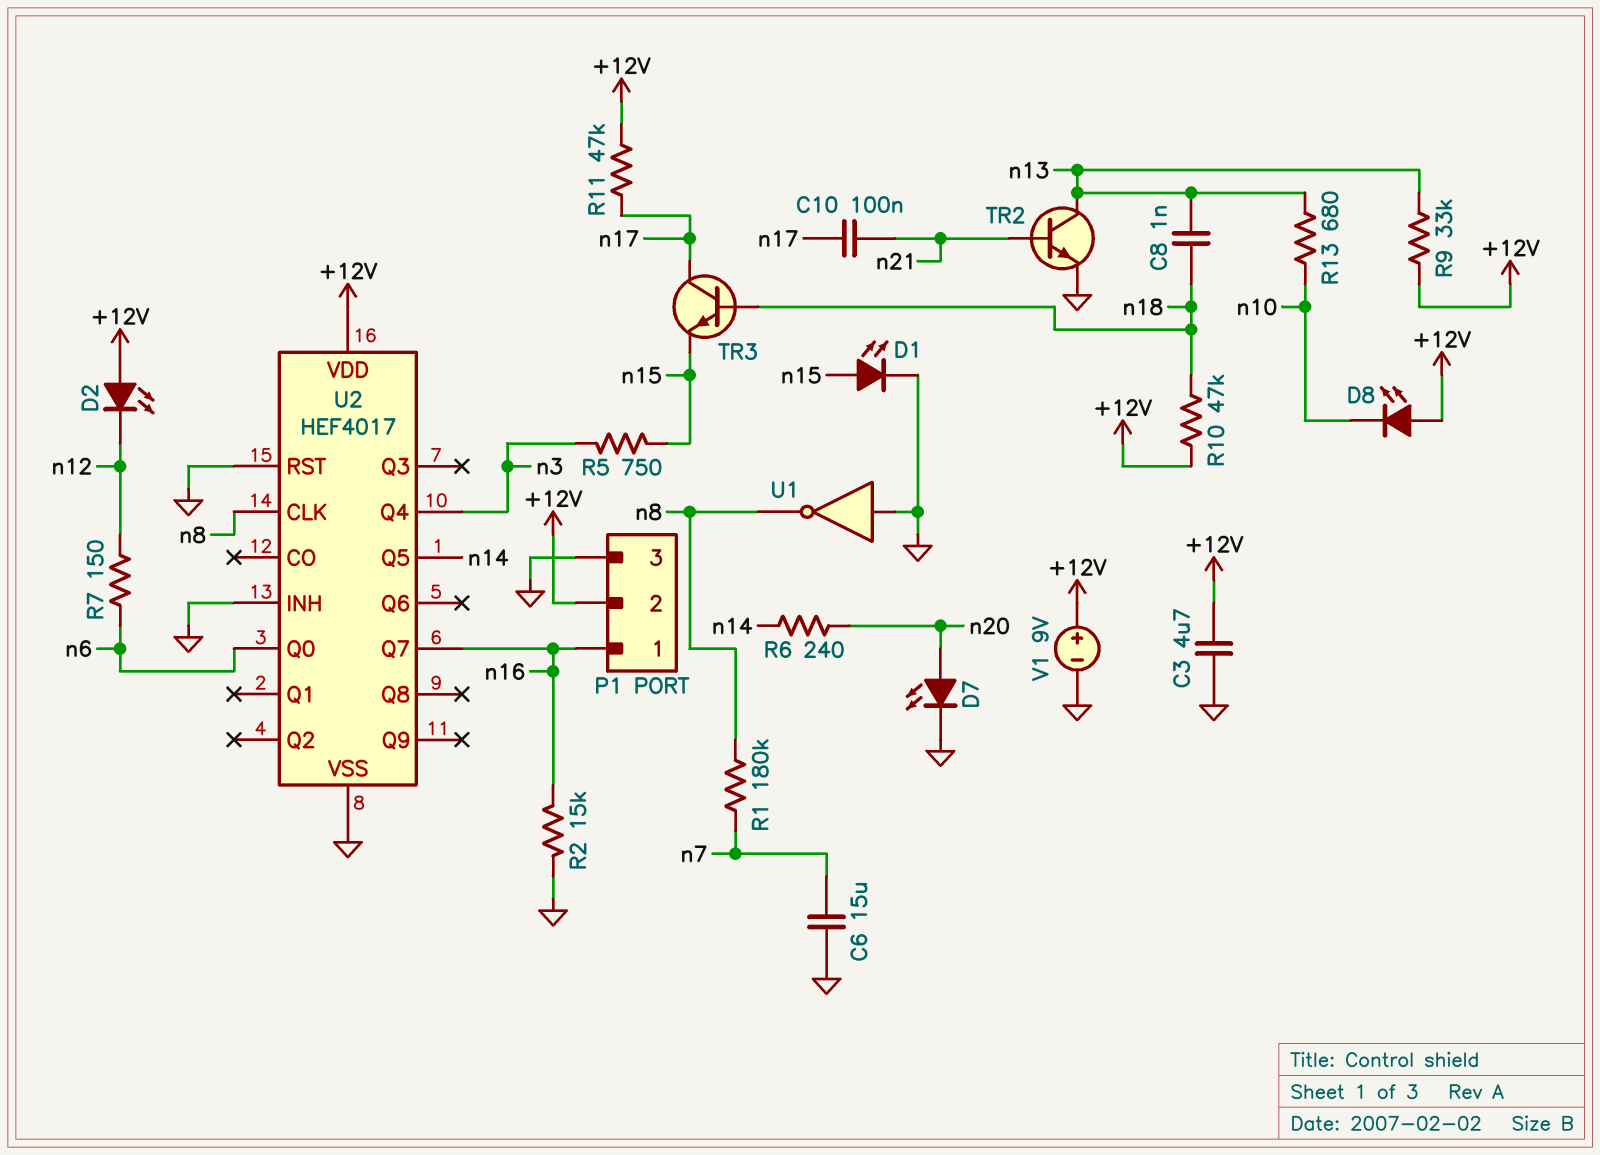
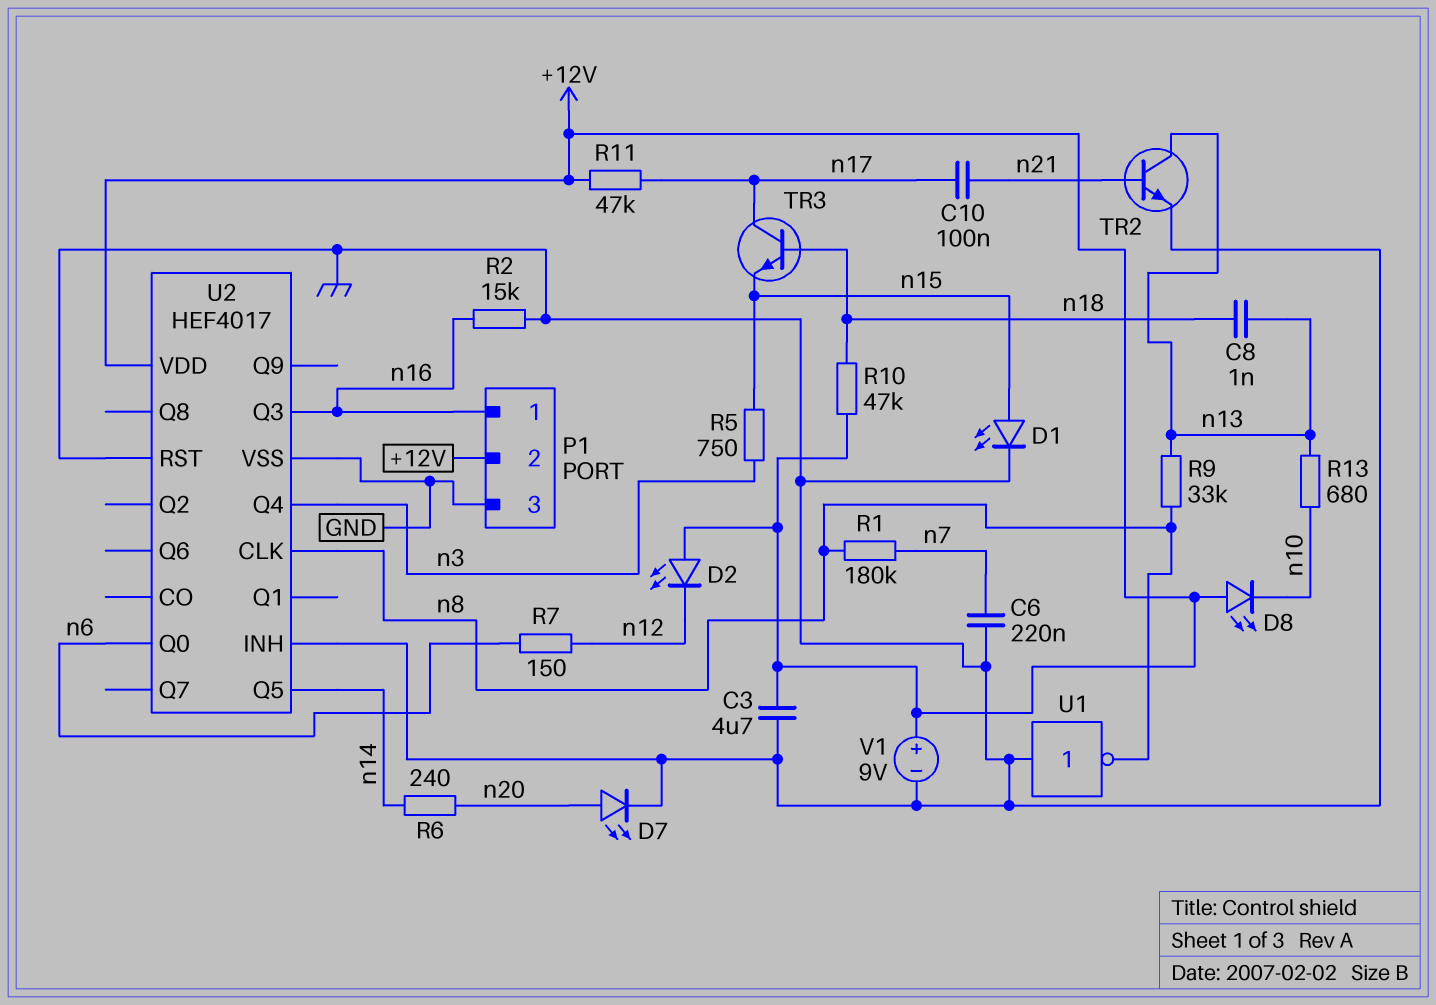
C6: 15uF (GND, n7) -> 220nF (GND, n7)
R9: 33k (+12V, n13) -> 33k (n8, n13)
U2 pin Q3: none -> n16
U2 pin Q7: n16 -> none

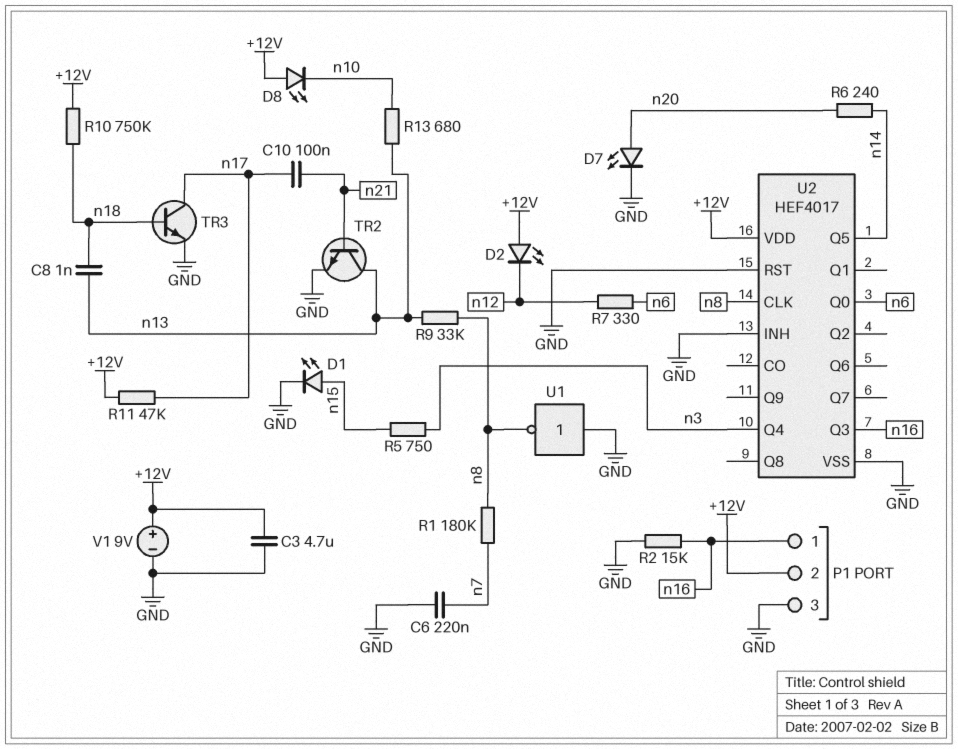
R7: 150 (n6, n12) -> 330 (n6, n12)
R10: 47k (+12V, n18) -> 750k (+12V, n18)
TR3: NPN (B n18, C n17, E n15) -> NPN (B n18, C n17, E GND)

